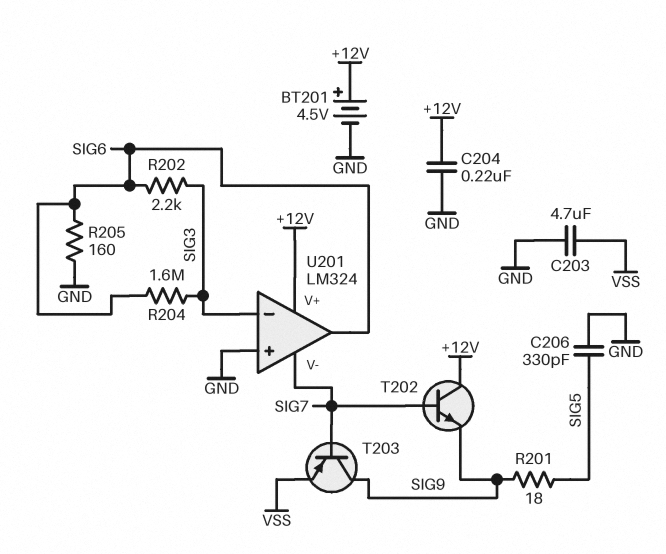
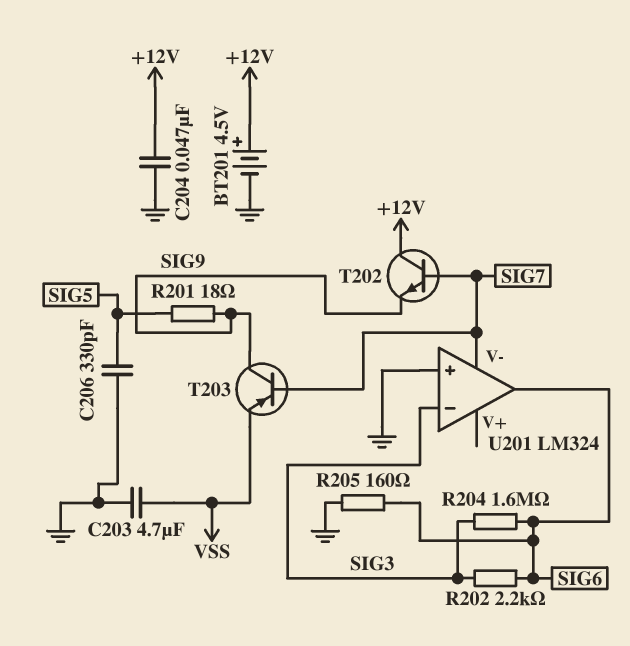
C204: 220nF (+12V, GND) -> 47nF (+12V, GND)
U201 pin V+: +12V -> none

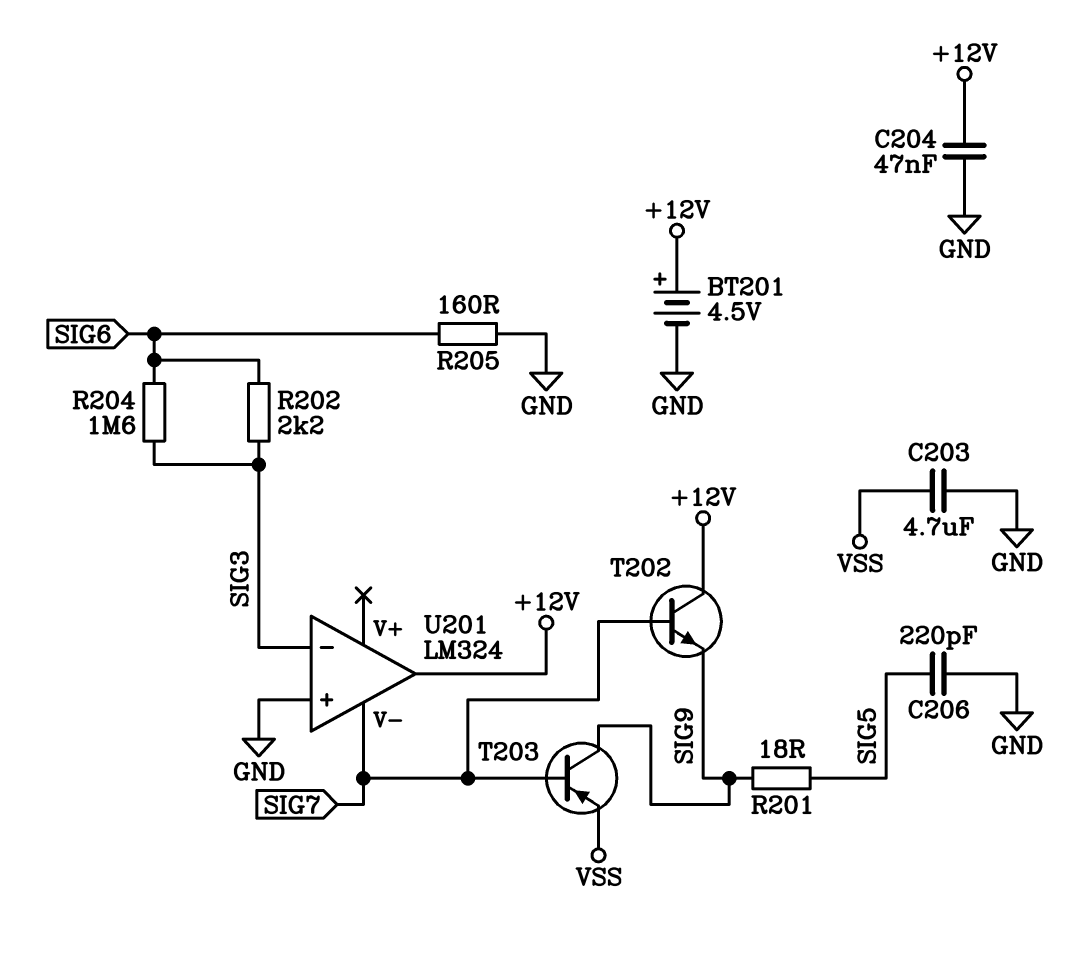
C206: 330pF (GND, SIG5) -> 220pF (GND, SIG5)
U201 pin out: SIG6 -> +12V

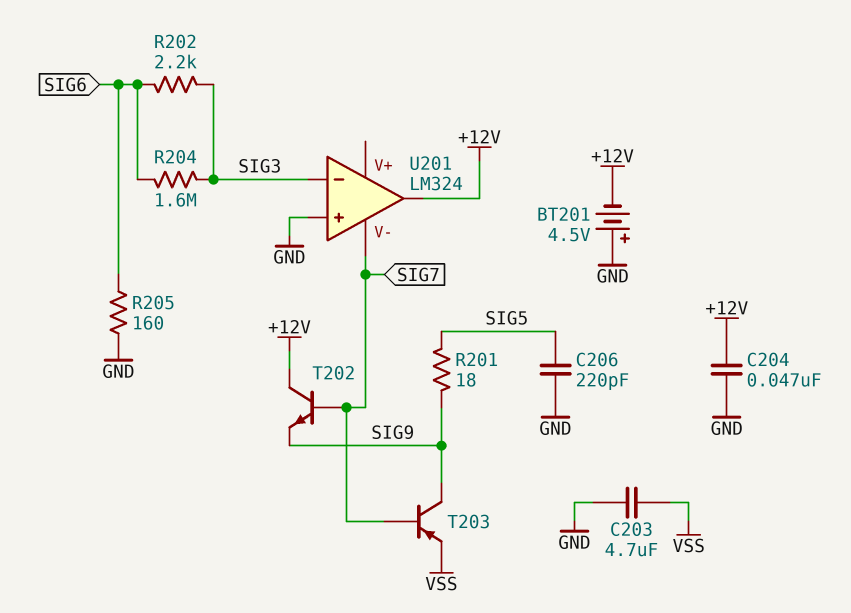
BT201: 4.5V (plus +12V, minus GND) -> 4.5V (plus GND, minus +12V)

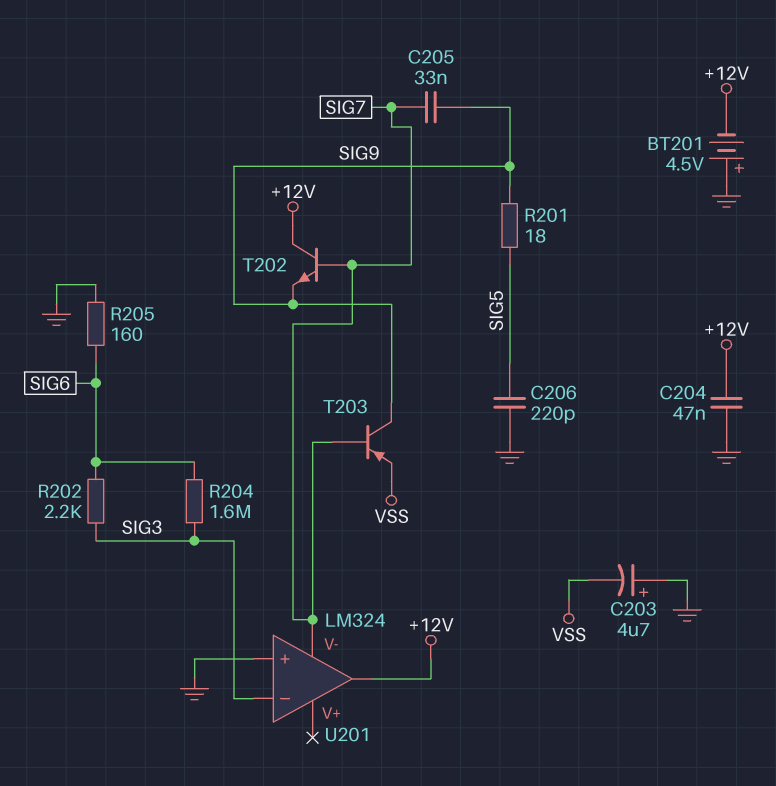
C203: 4.7uF (GND, VSS) -> 4.7uF (plus GND, minus VSS)
C205: none -> 33nF (SIG7, SIG9)

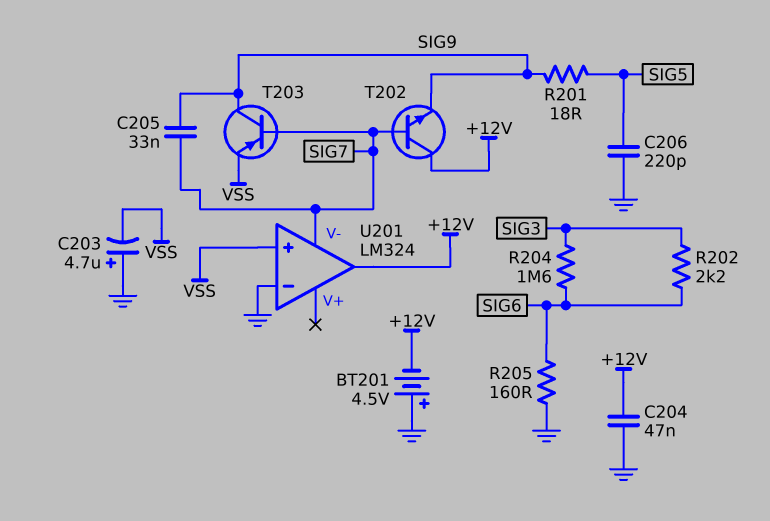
U201 pin in+: GND -> VSS
U201 pin in-: SIG3 -> GND

